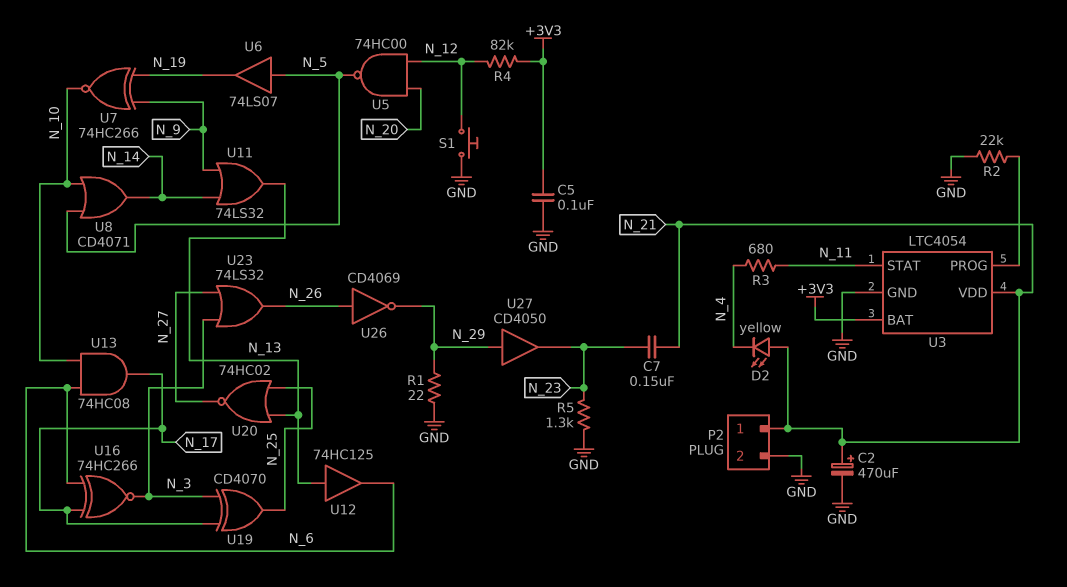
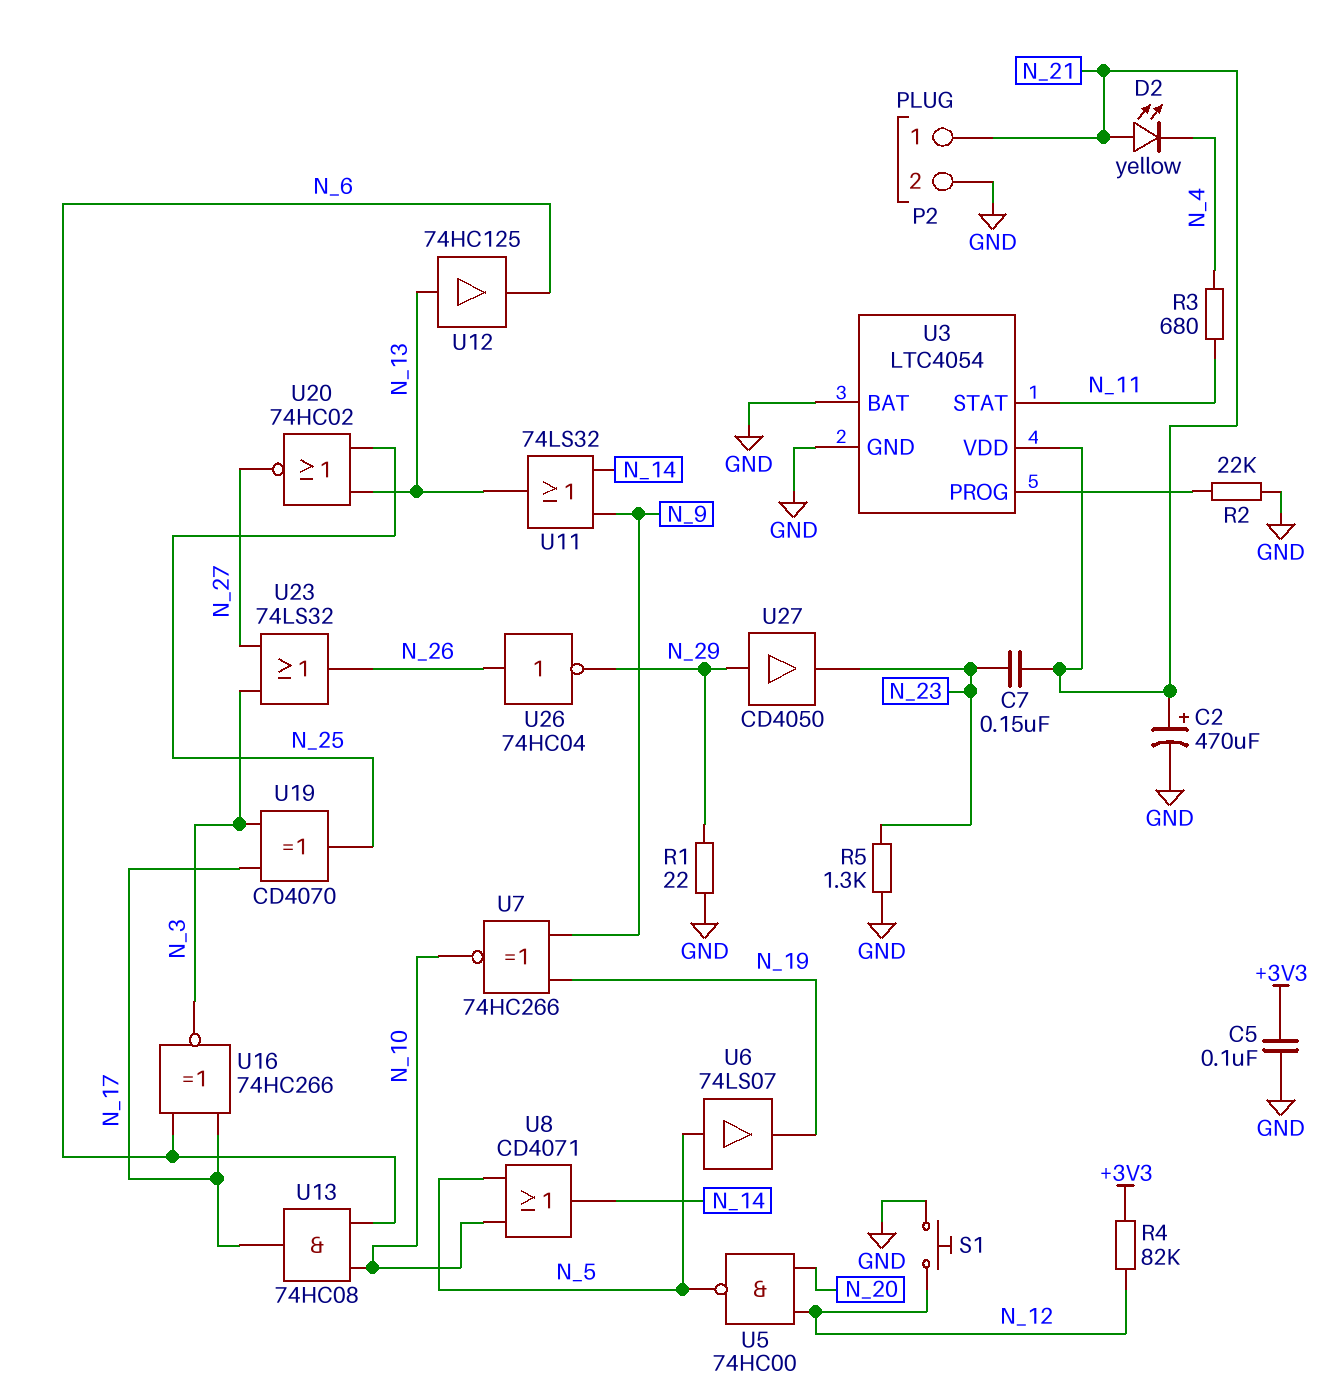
U3 pin BAT: +3V3 -> GND
U26: NOT CD4069 (in N_26, out N_29) -> NOT 74HC04 (in N_26, out N_29)

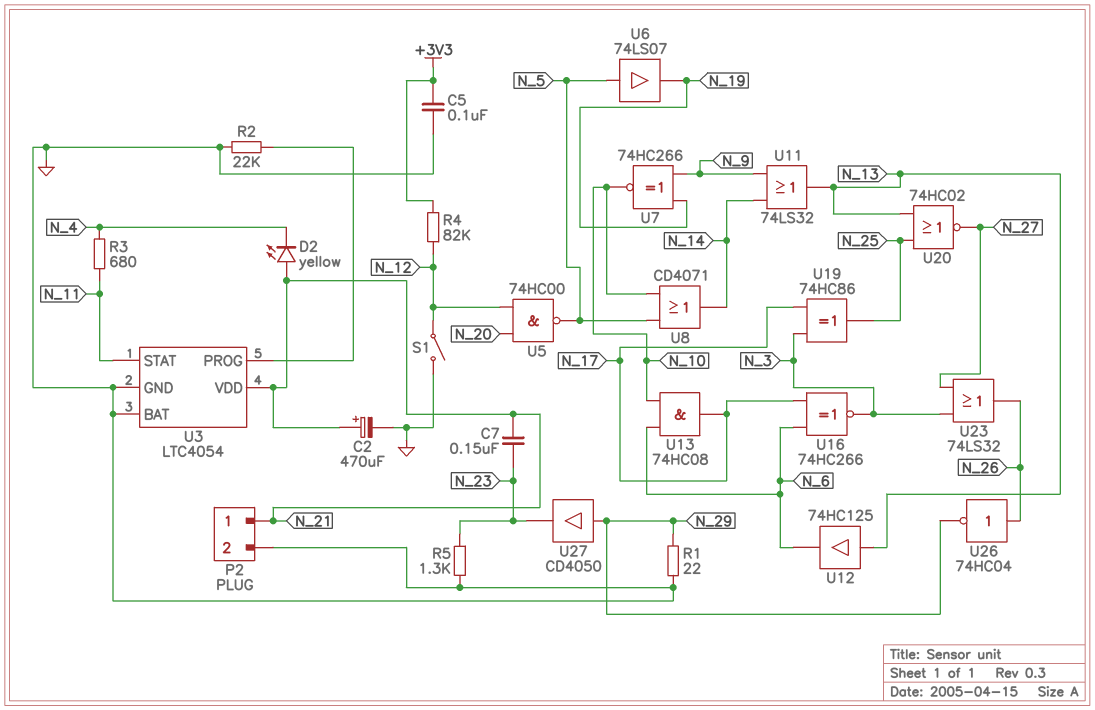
S1: button (GND, N_12) -> switch (GND, N_12)
U19: XOR CD4070 (in N_3, in N_17, out N_25) -> XOR 74HC86 (in N_3, in N_17, out N_25)

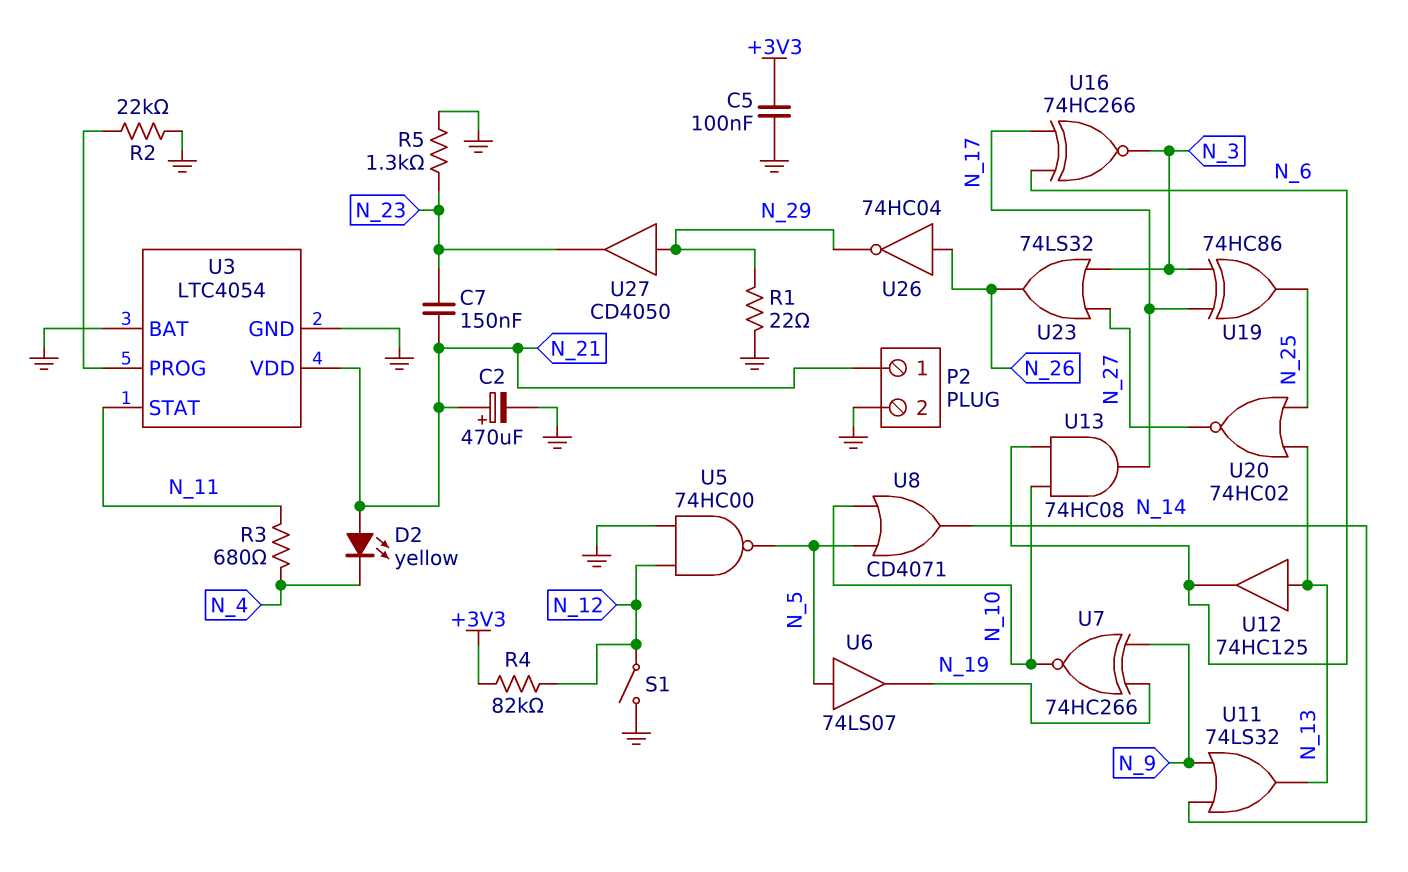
U5: NAND 74HC00 (in N_12, in N_20, out N_5) -> NAND 74HC00 (in GND, in N_12, out N_5)

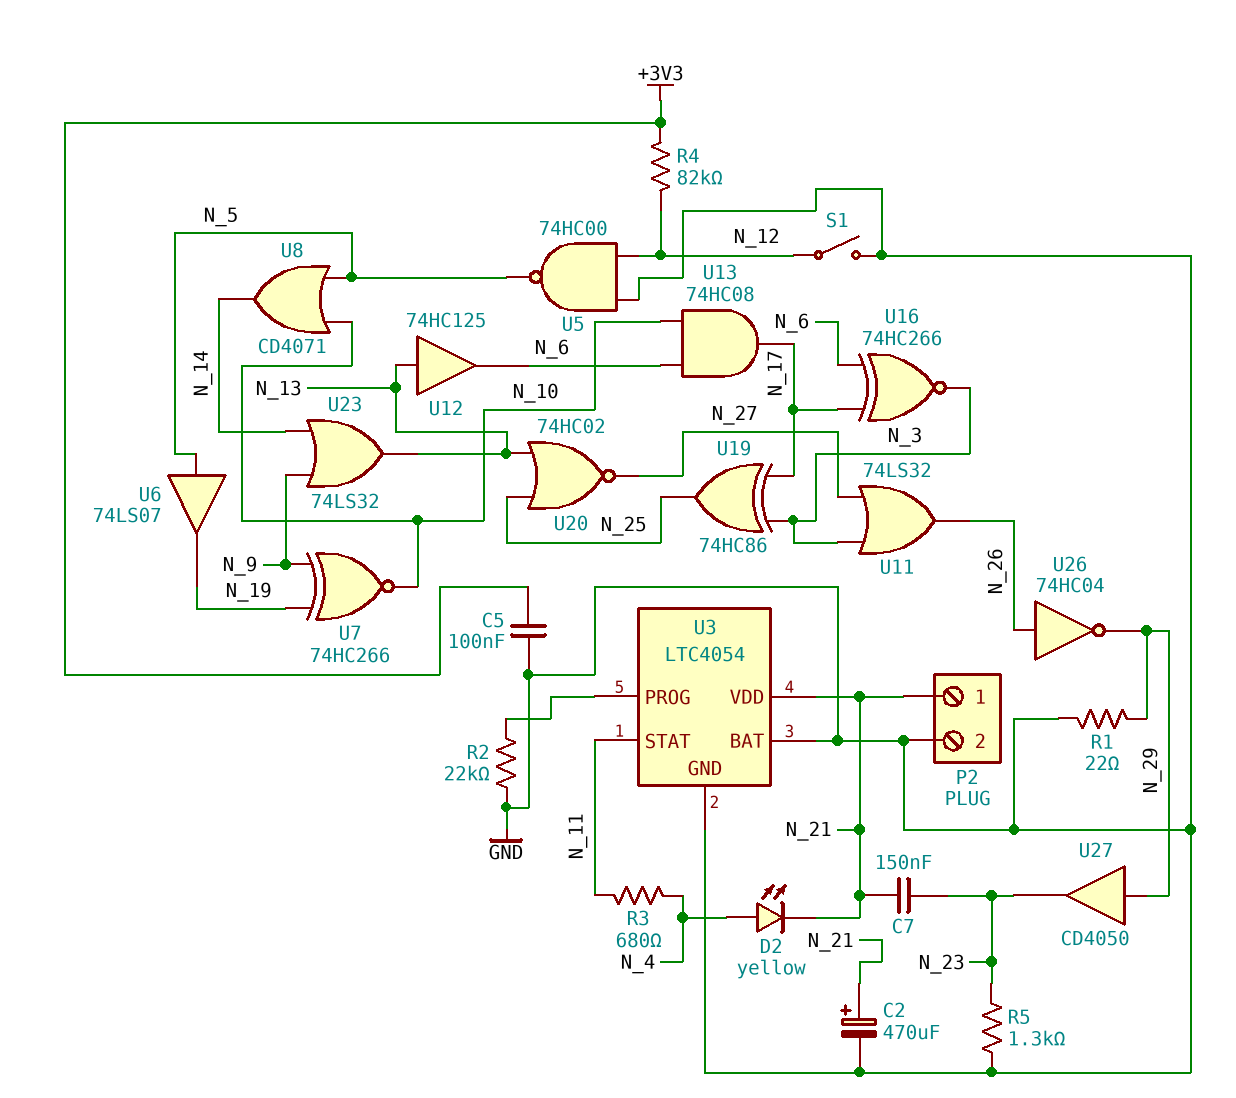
D2: LED yellow (A N_21, K N_4) -> LED yellow (A N_4, K N_21)
U11: OR 74LS32 (in N_9, in N_14, out N_13) -> OR 74LS32 (in N_3, in N_27, out N_26)
U23: OR 74LS32 (in N_3, in N_27, out N_26) -> OR 74LS32 (in N_9, in N_14, out N_13)

